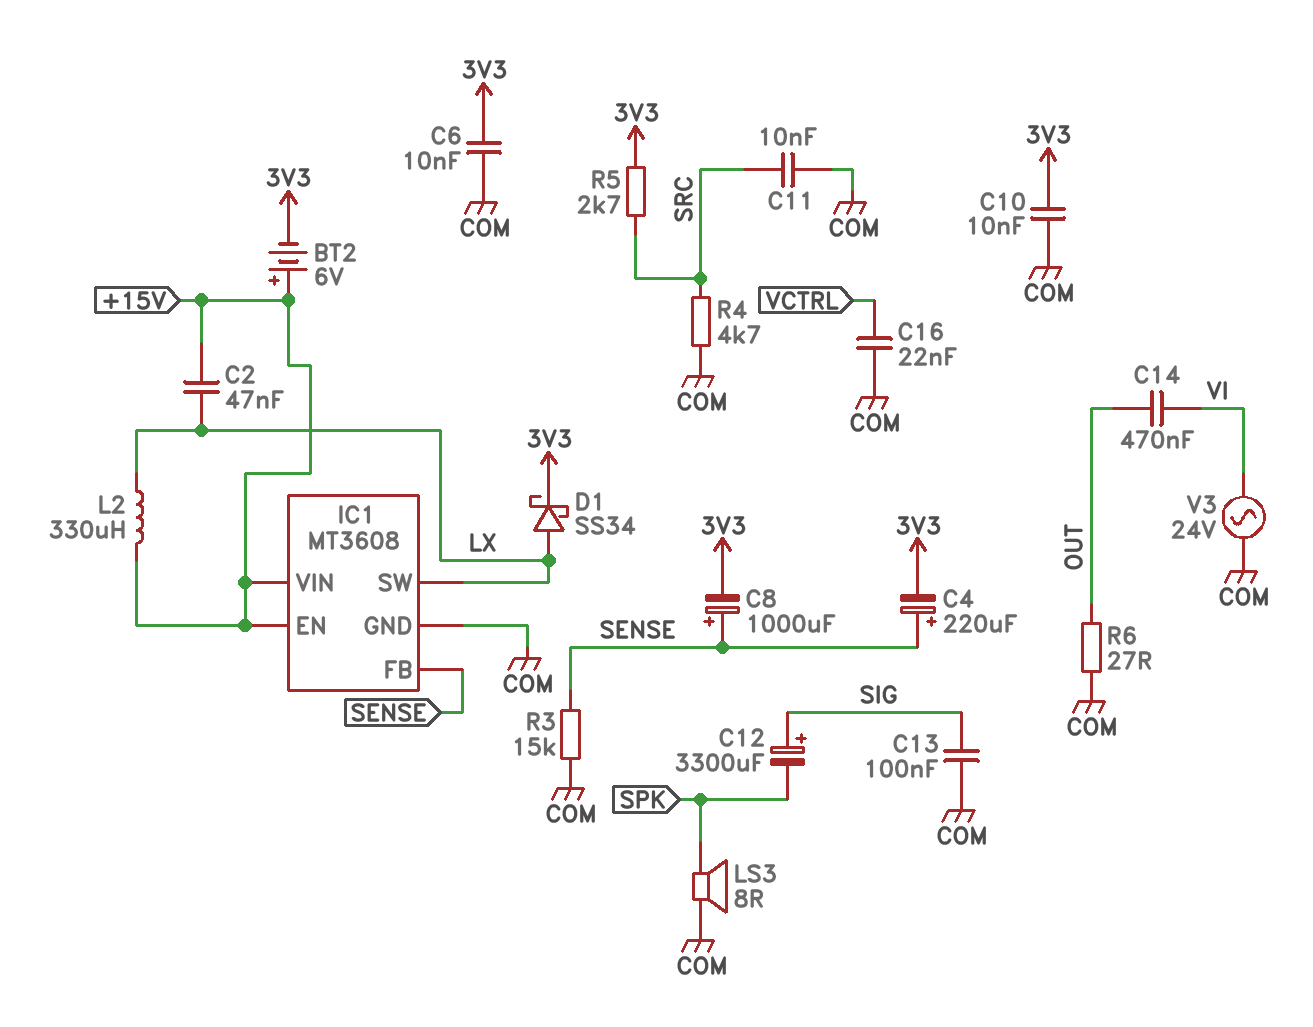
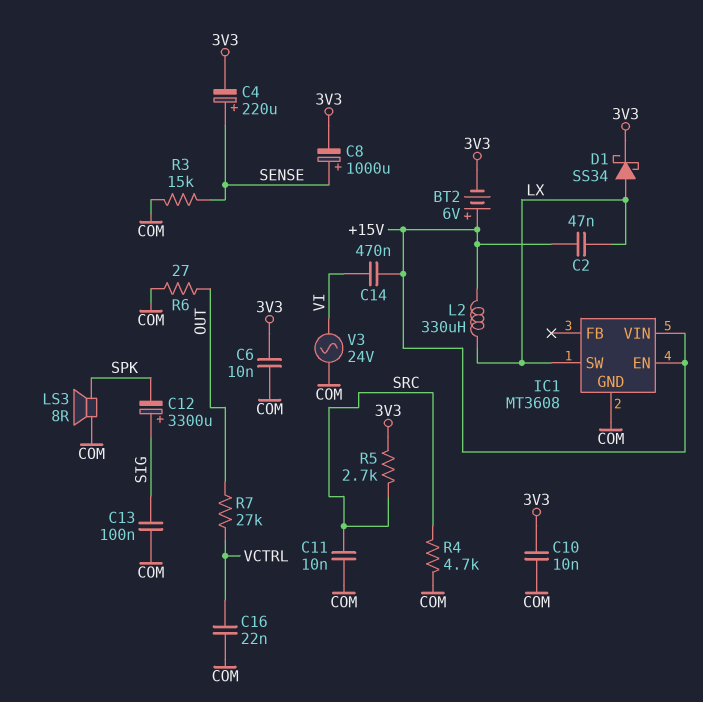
C14: 470nF (OUT, VI) -> 470nF (+15V, VI)
IC1 pin FB: SENSE -> none
R7: none -> 27k (OUT, VCTRL)

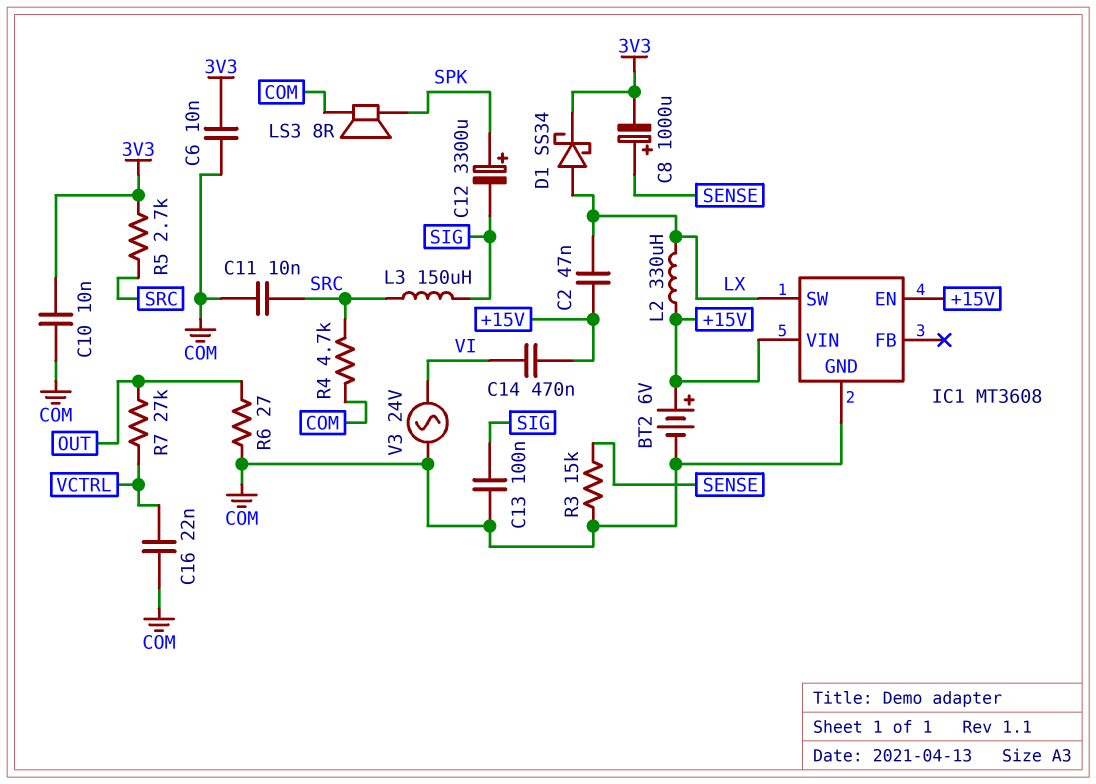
BT2: 6V (plus +15V, minus 3V3) -> 6V (plus +15V, minus COM)
C4: 220uF (plus SENSE, minus 3V3) -> none
C12: 3300uF (plus SIG, minus SPK) -> 3300uF (plus SPK, minus SIG)
L3: none -> 150uH (SIG, SRC)

